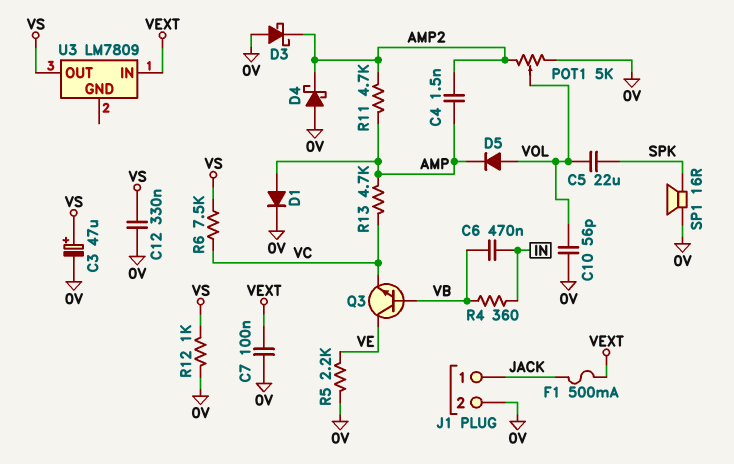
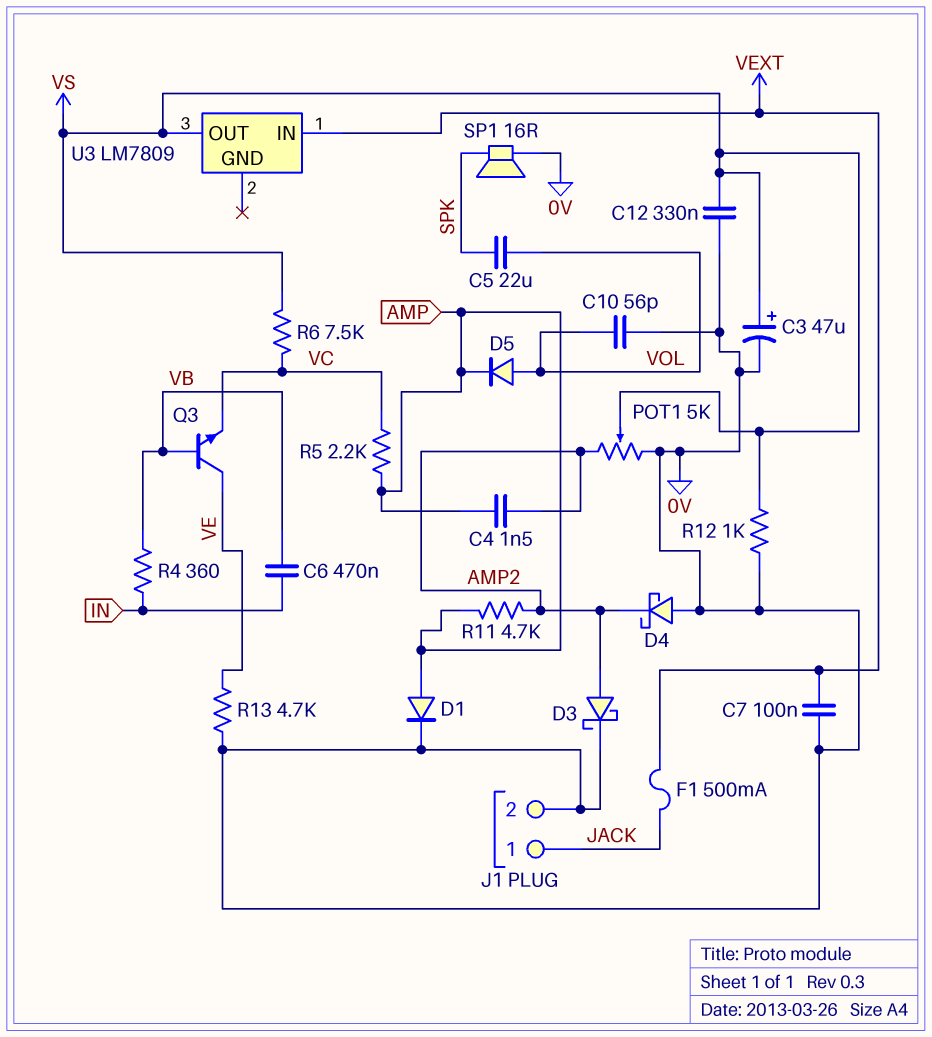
D3: schottky (A 0V, K AMP2) -> schottky (A AMP2, K 0V)
POT1: 5k (0V, AMP2, wiper VOL) -> 5k (0V, AMP2, wiper VS)
R5: 2.2k (0V, VE) -> 2.2k (AMP, VC)
R13: 4.7k (AMP, VC) -> 4.7k (0V, VE)

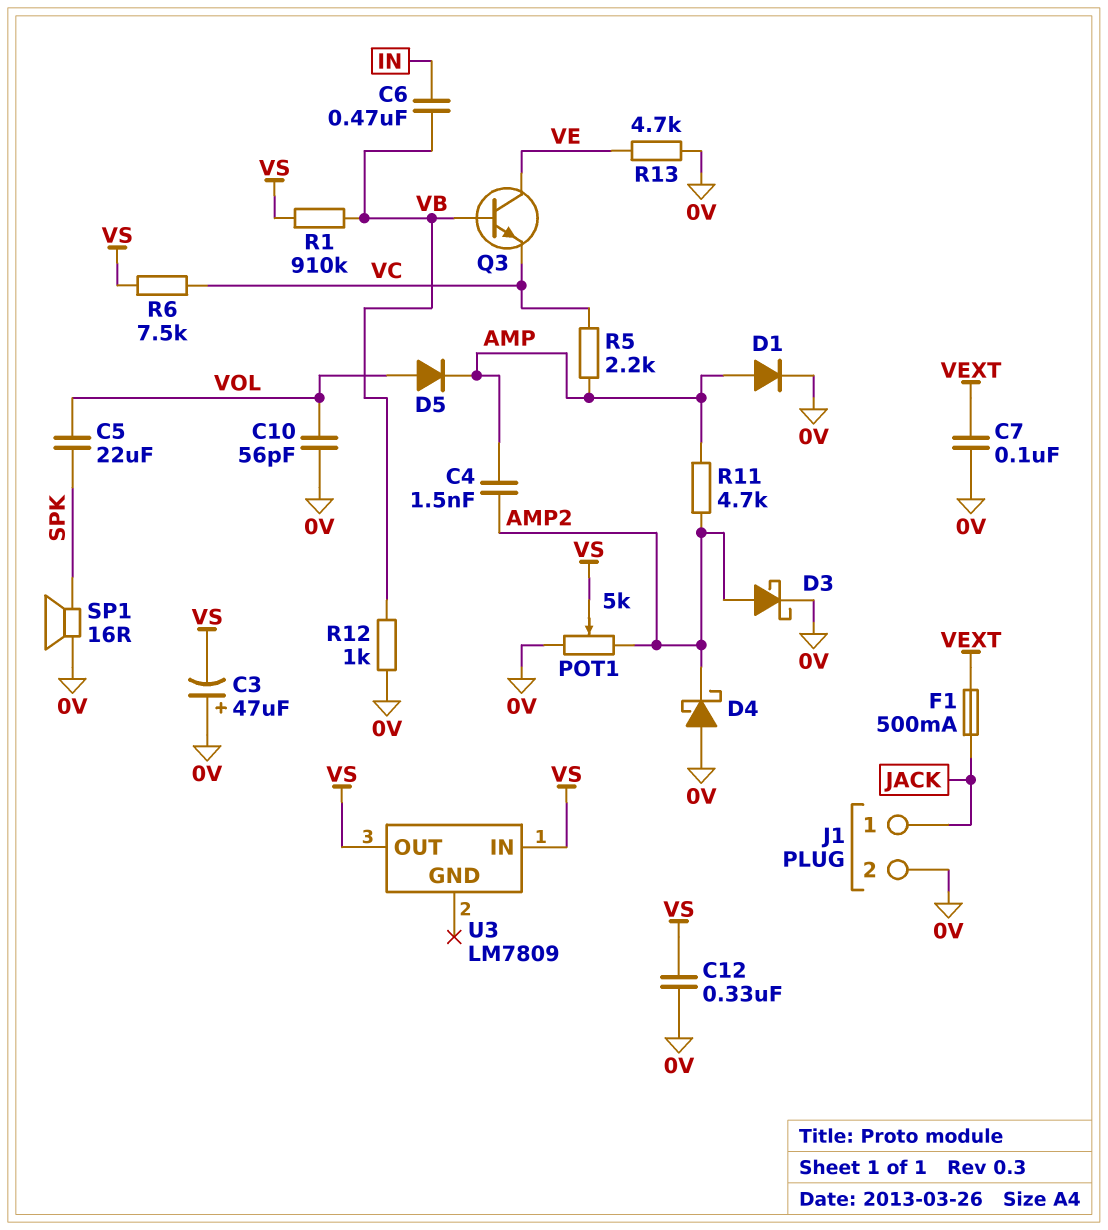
C3: 47uF (plus VS, minus 0V) -> 47uF (plus 0V, minus VS)
R1: none -> 910k (VB, VS)
R4: 360 (IN, VB) -> none
R12: 1k (0V, VS) -> 1k (0V, VB)
U3 pin IN: VEXT -> VS

